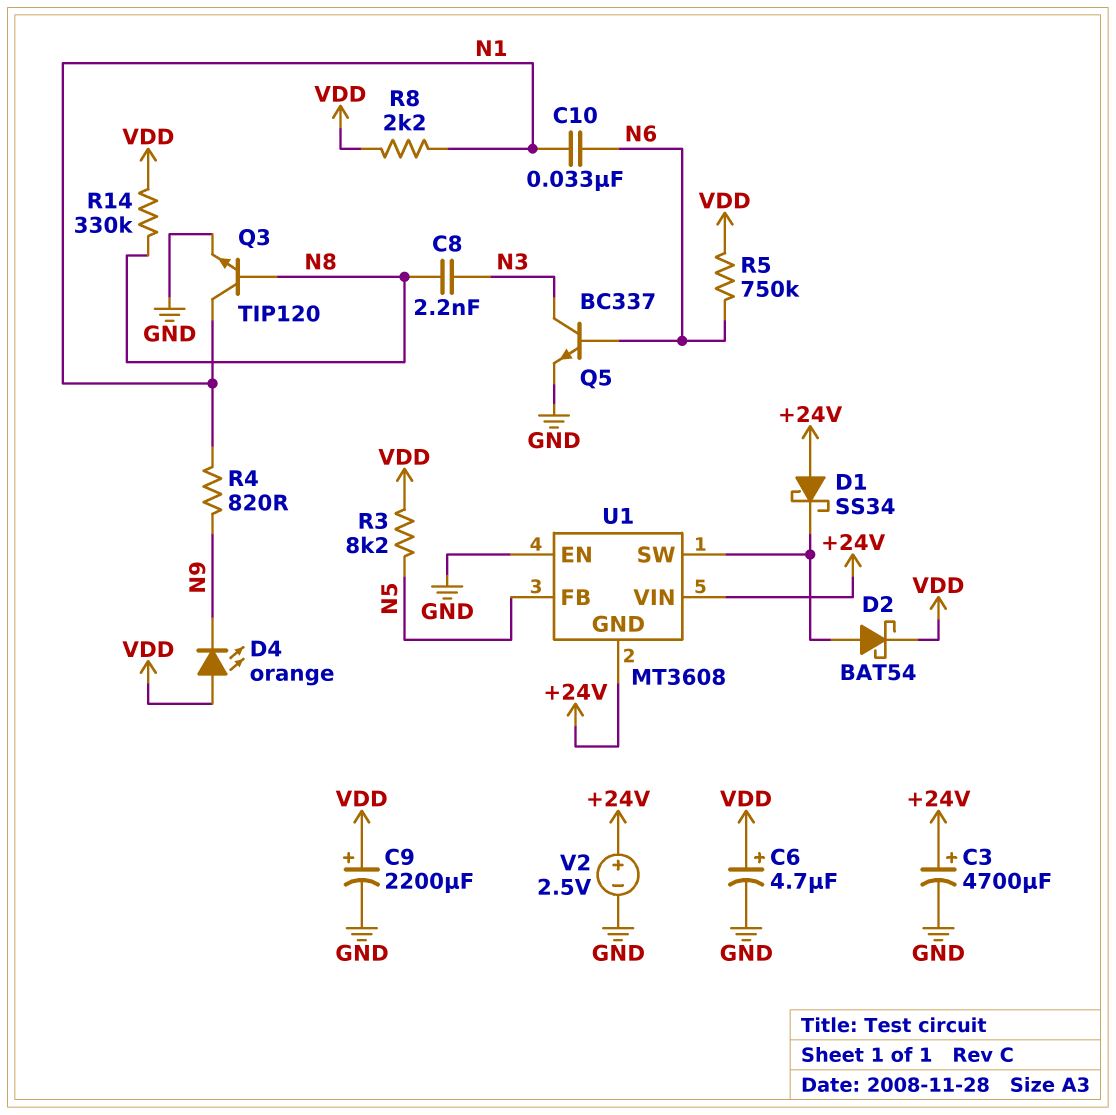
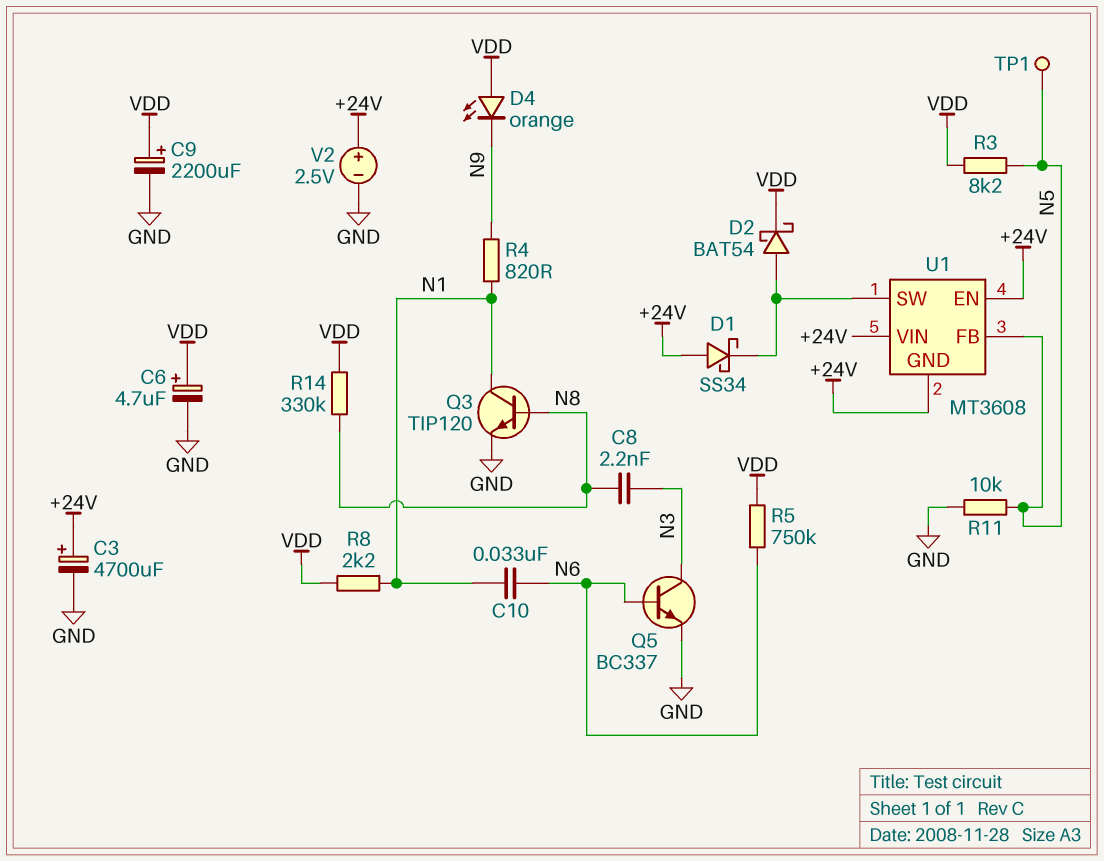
R11: none -> 10k (GND, N5)
TP1: none -> test point (N5)
U1 pin EN: GND -> +24V

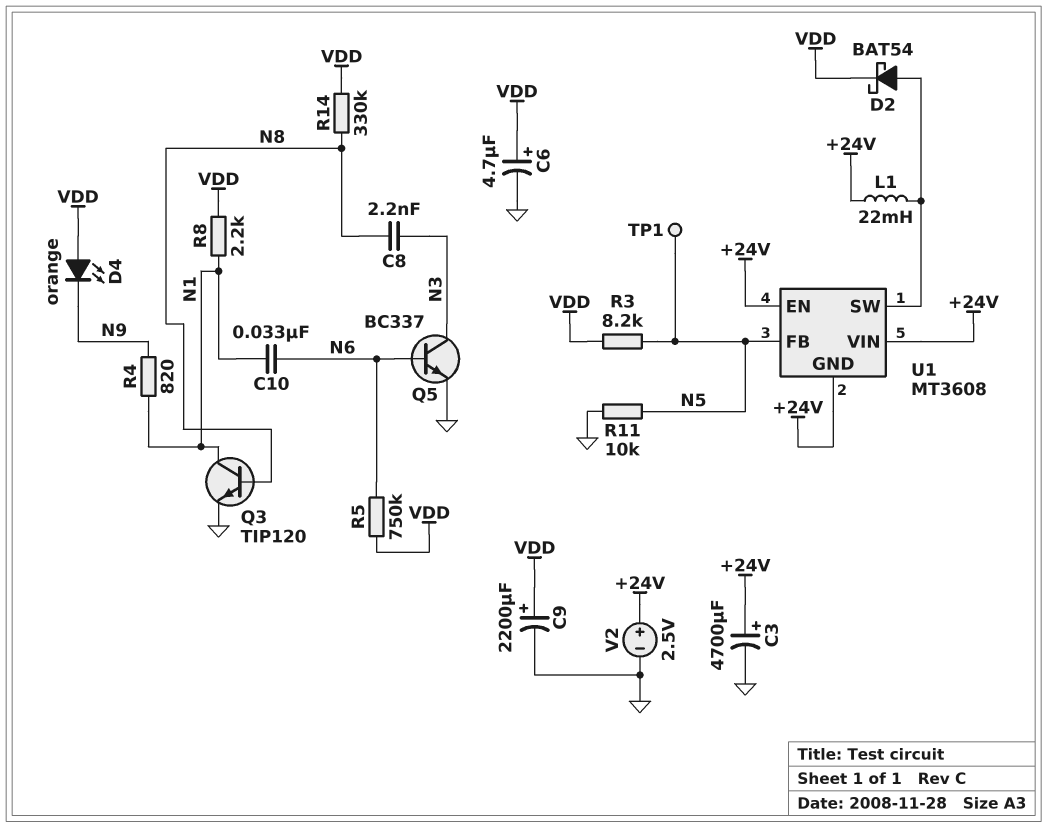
D1: schottky SS34 (A +24V, K U1/SW) -> none
L1: none -> 22mH (+24V, U1/SW)

